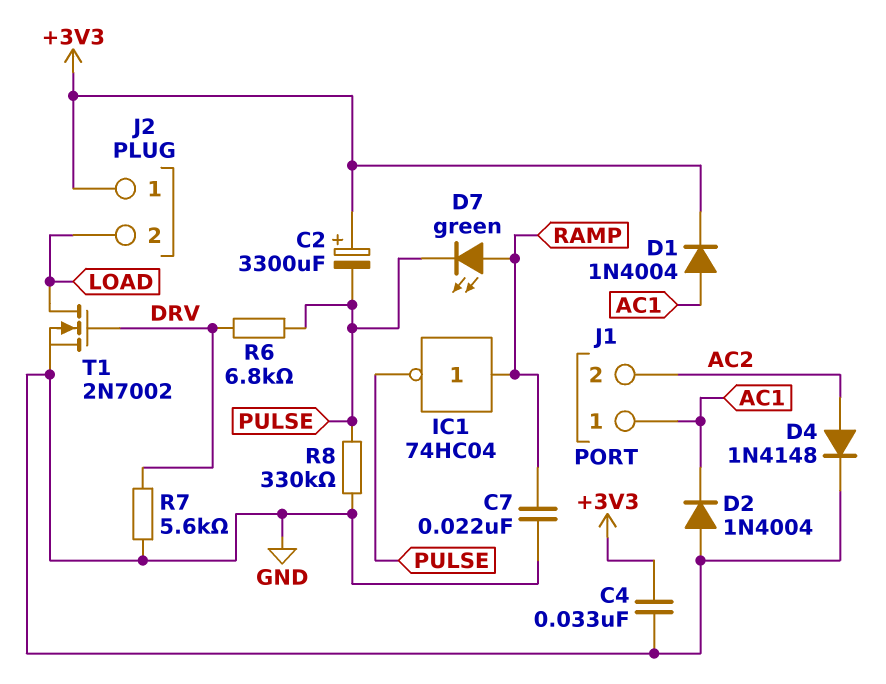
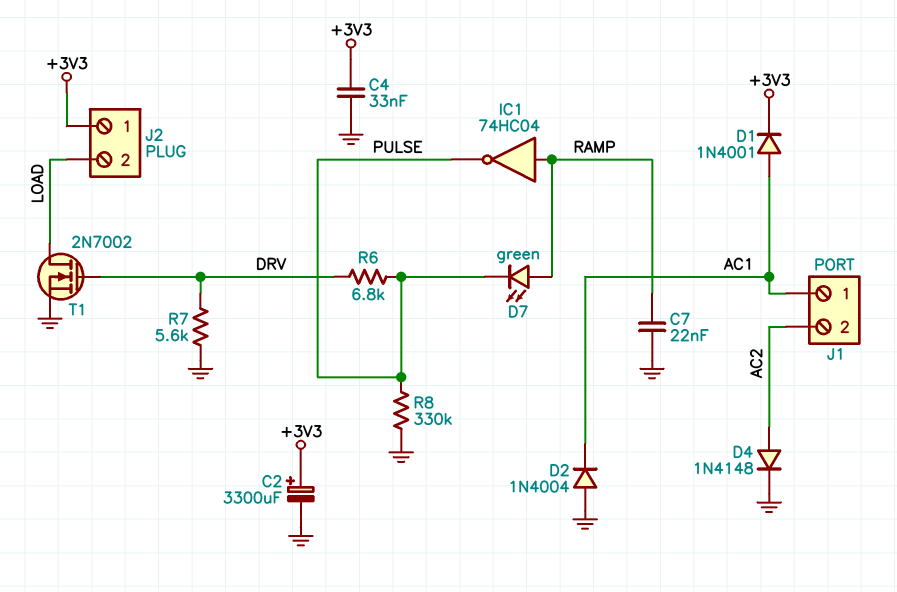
C2: 3300uF (plus +3V3, minus PULSE) -> 3300uF (plus +3V3, minus GND)
D1: diode 1N4004 (A AC1, K +3V3) -> diode 1N4001 (A AC1, K +3V3)

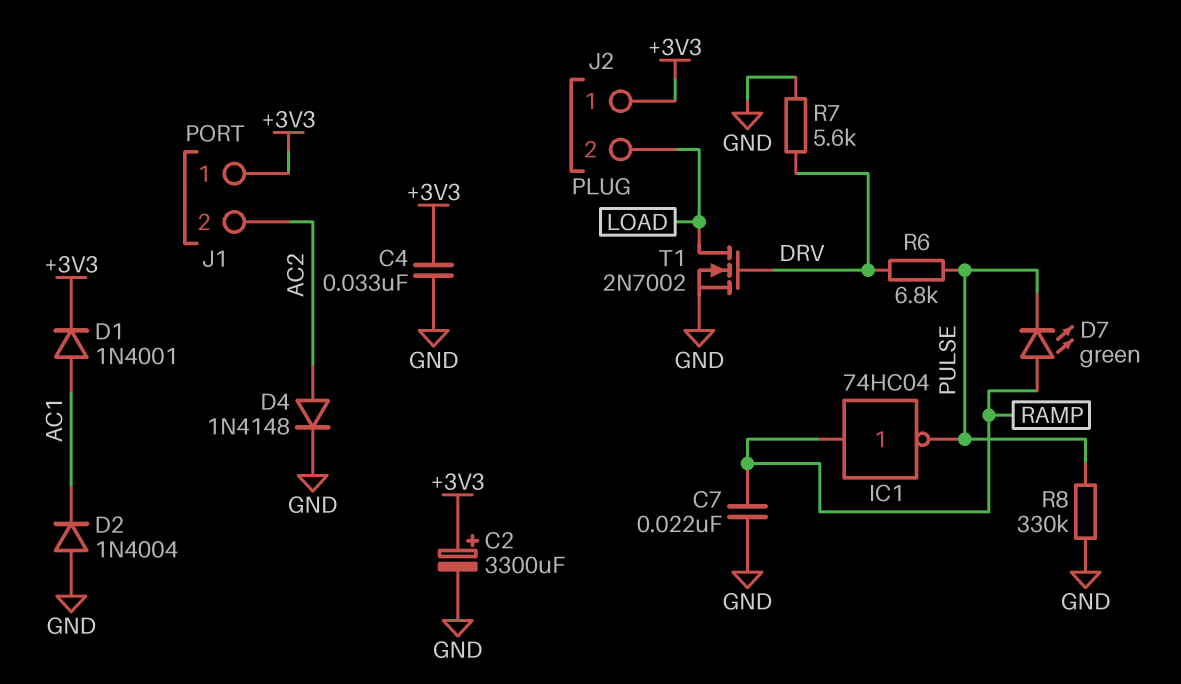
J1 pin 1: AC1 -> +3V3

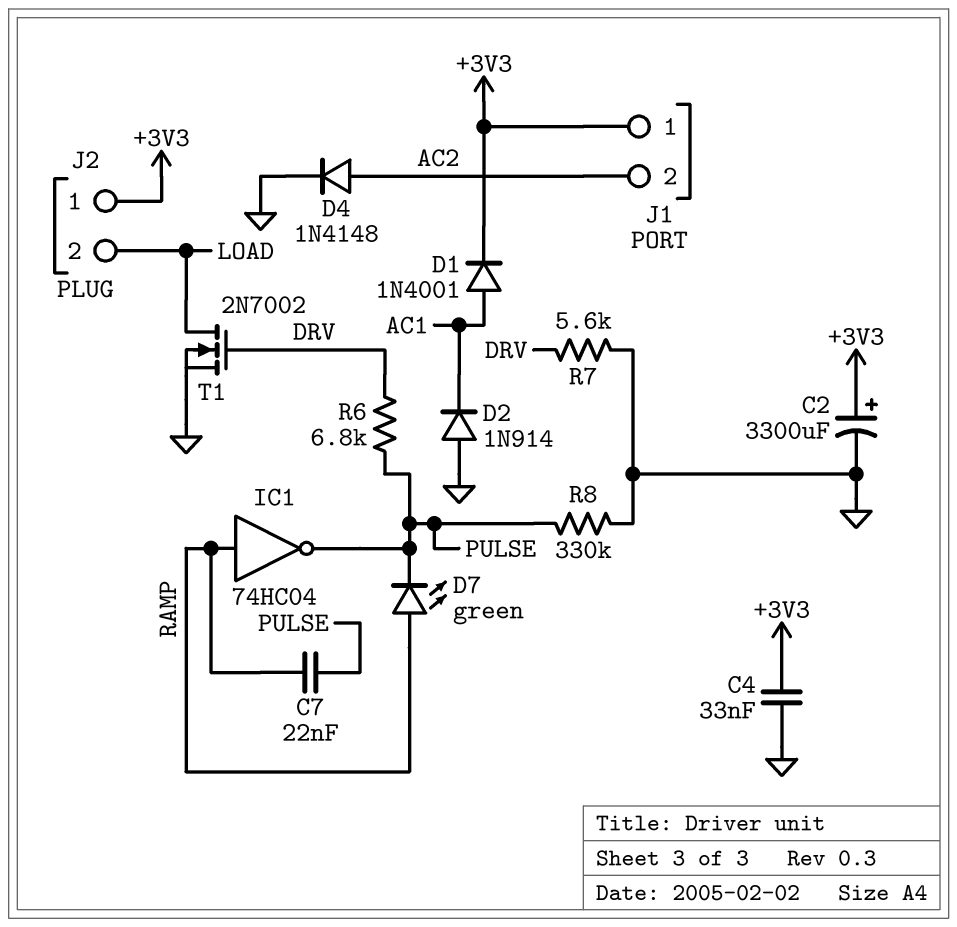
C7: 22nF (GND, RAMP) -> 22nF (PULSE, RAMP)
D2: diode 1N4004 (A GND, K AC1) -> diode 1N914 (A GND, K AC1)

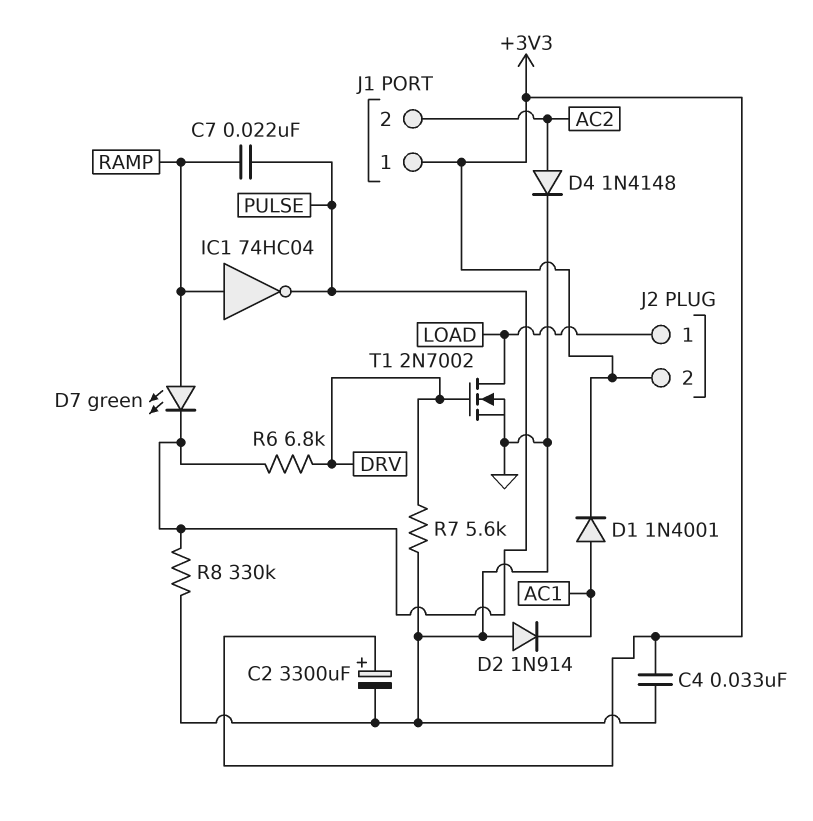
J2 pin 1: +3V3 -> LOAD
J2 pin 2: LOAD -> +3V3

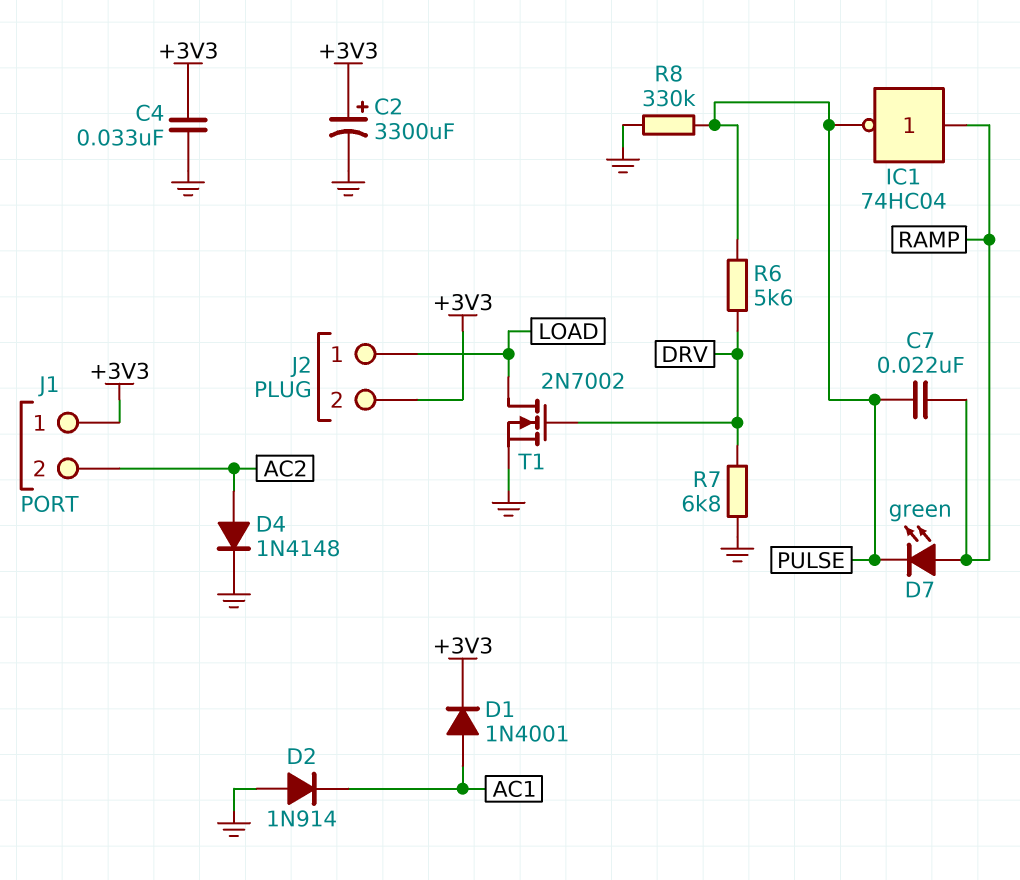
R6: 6.8k (DRV, PULSE) -> 5.6k (DRV, PULSE)
R7: 5.6k (DRV, GND) -> 6.8k (DRV, GND)

